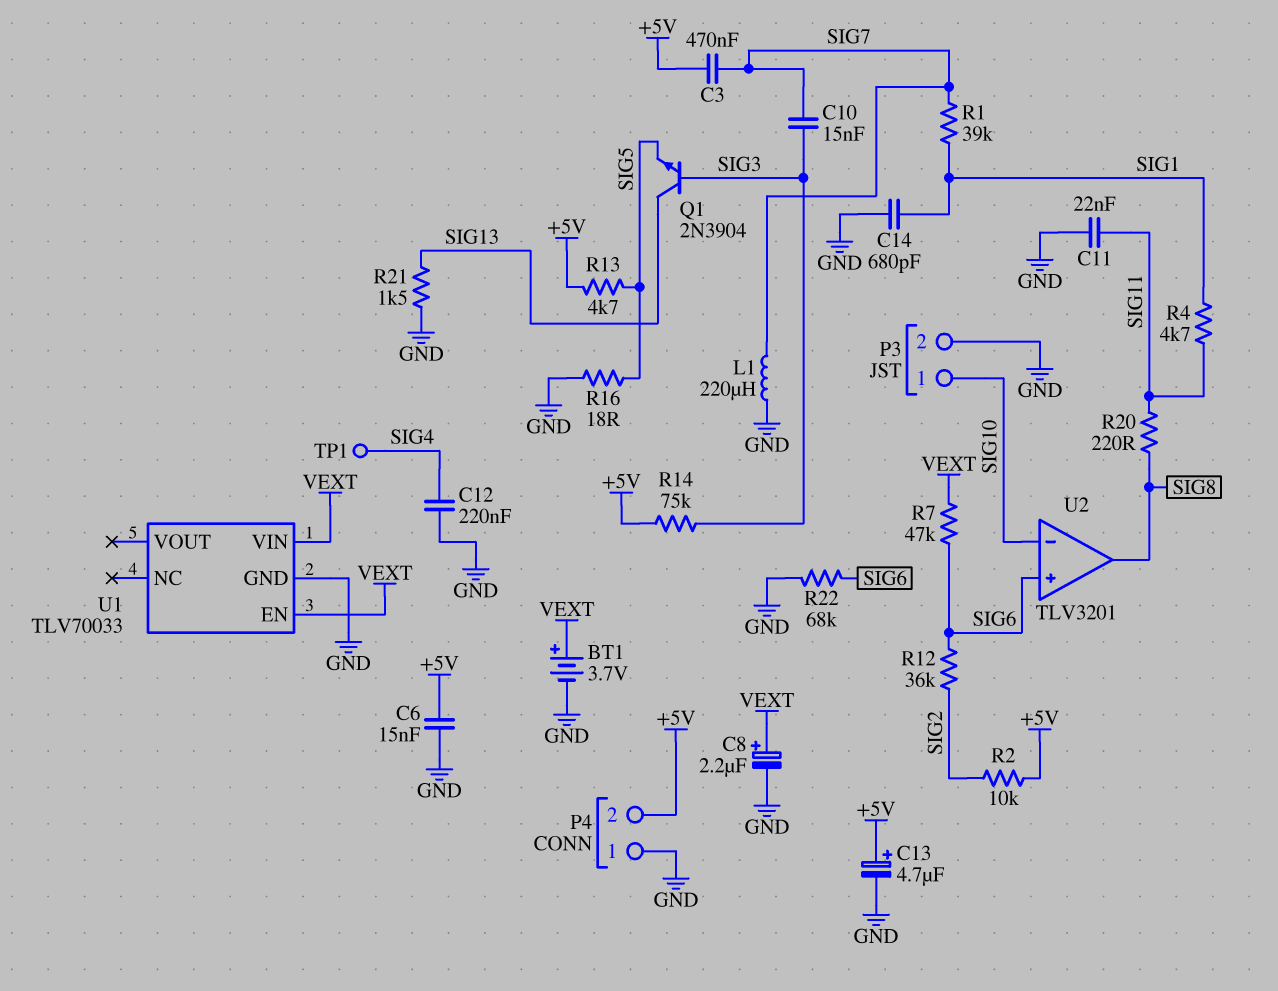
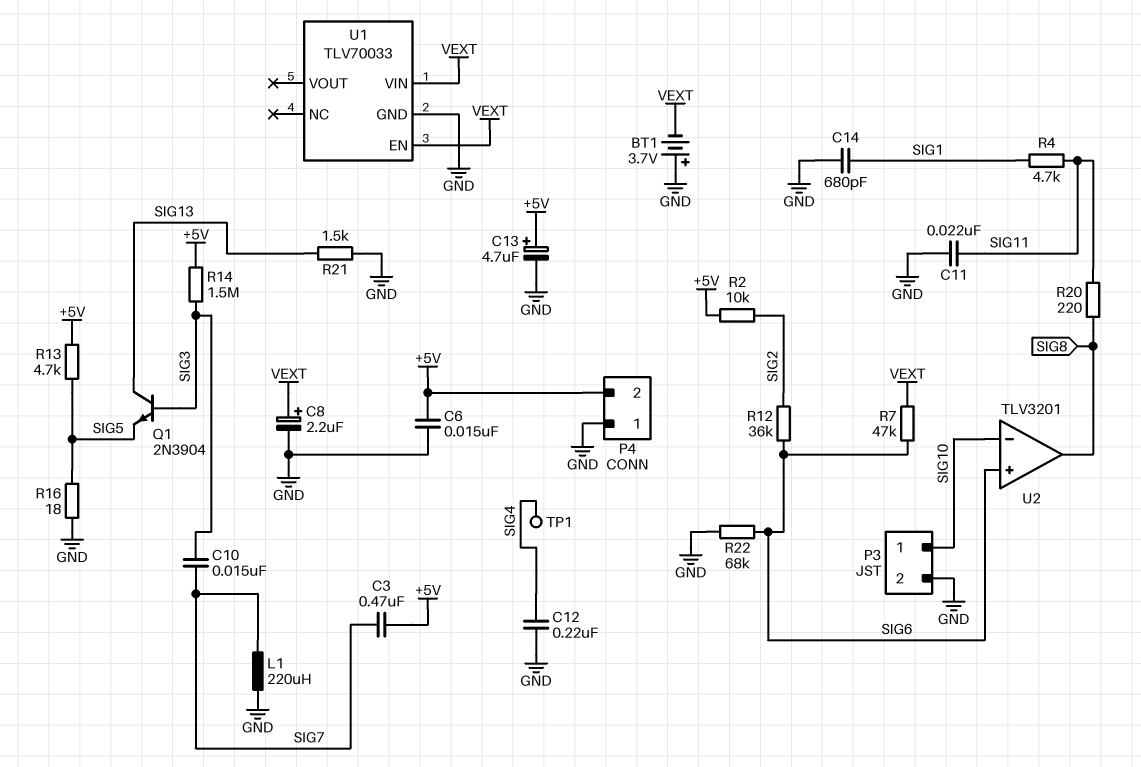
BT1: 3.7V (plus VEXT, minus GND) -> 3.7V (plus GND, minus VEXT)
R1: 39k (SIG1, SIG7) -> none
R14: 75k (+5V, SIG3) -> 1.5M (+5V, SIG3)

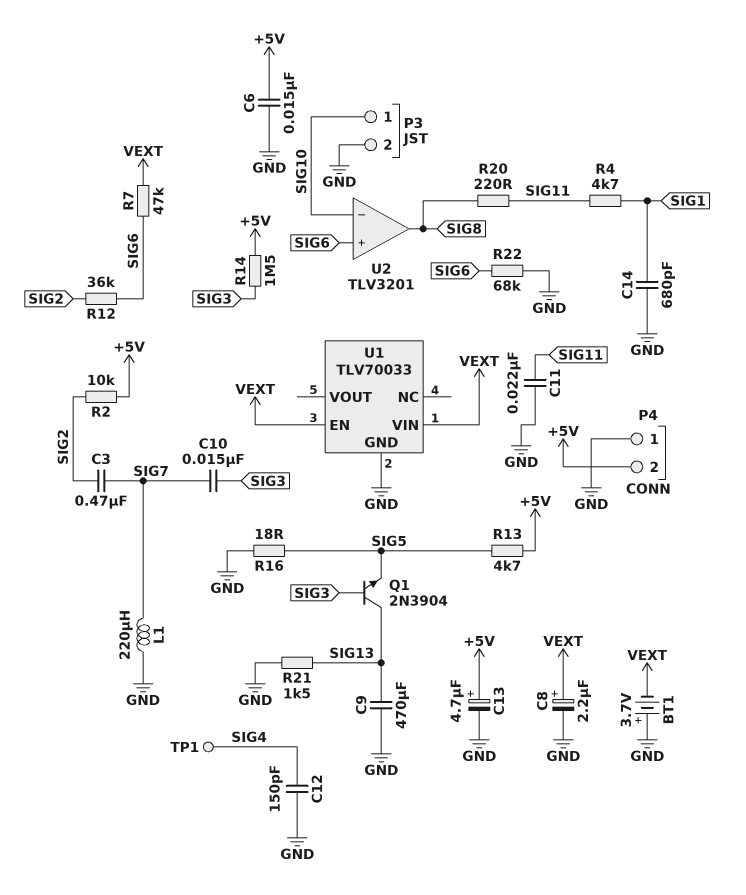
C3: 470nF (+5V, SIG7) -> 470nF (SIG2, SIG7)
C9: none -> 470uF (GND, SIG13)
C12: 220nF (GND, SIG4) -> 150pF (GND, SIG4)

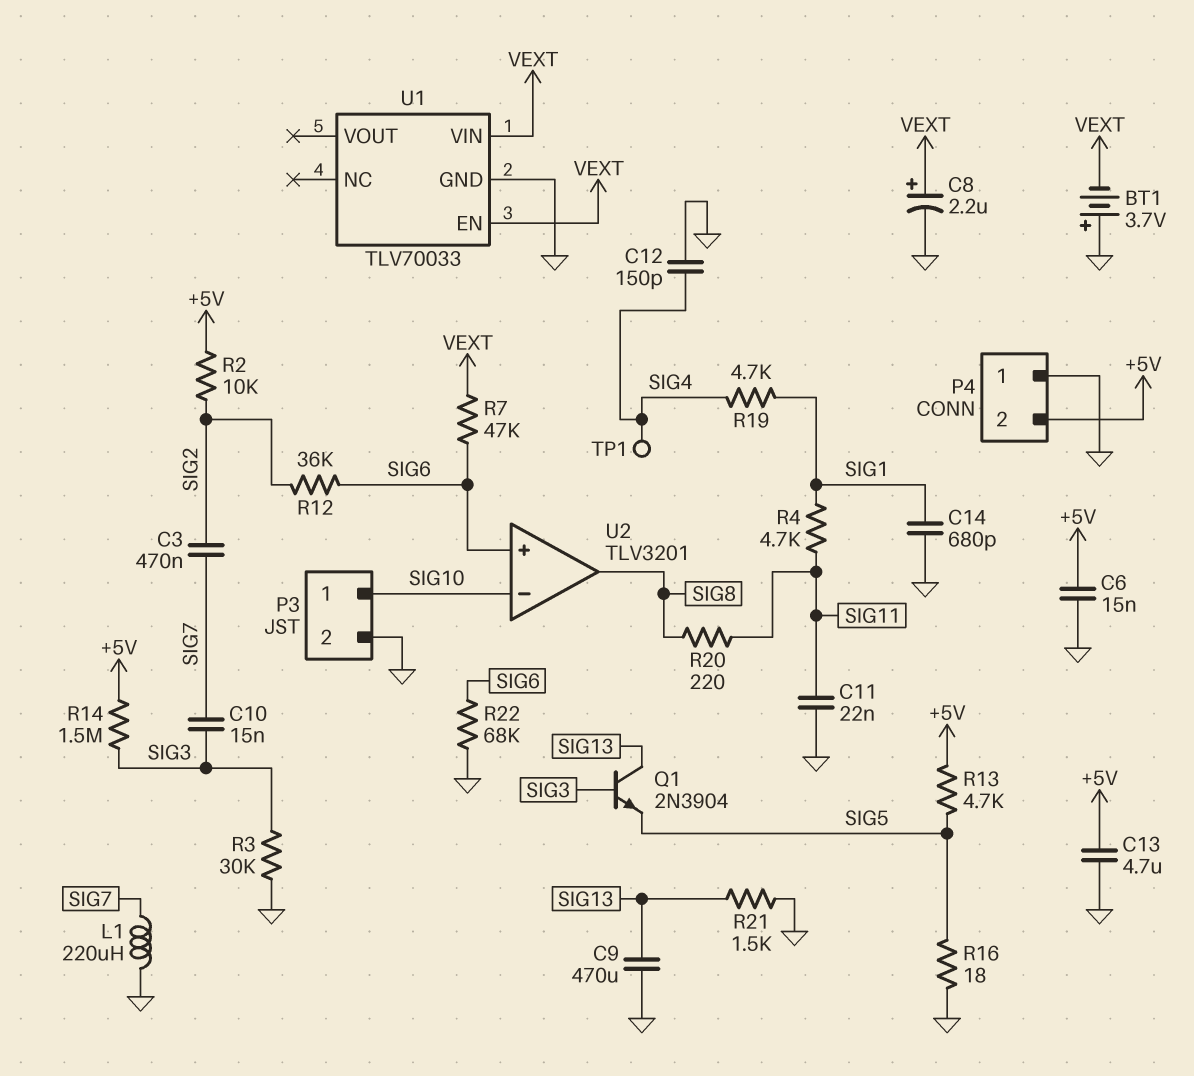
C13: 4.7uF (plus +5V, minus GND) -> 4.7uF (+5V, GND)
R3: none -> 30k (GND, SIG3)
R19: none -> 4.7k (SIG1, SIG4)

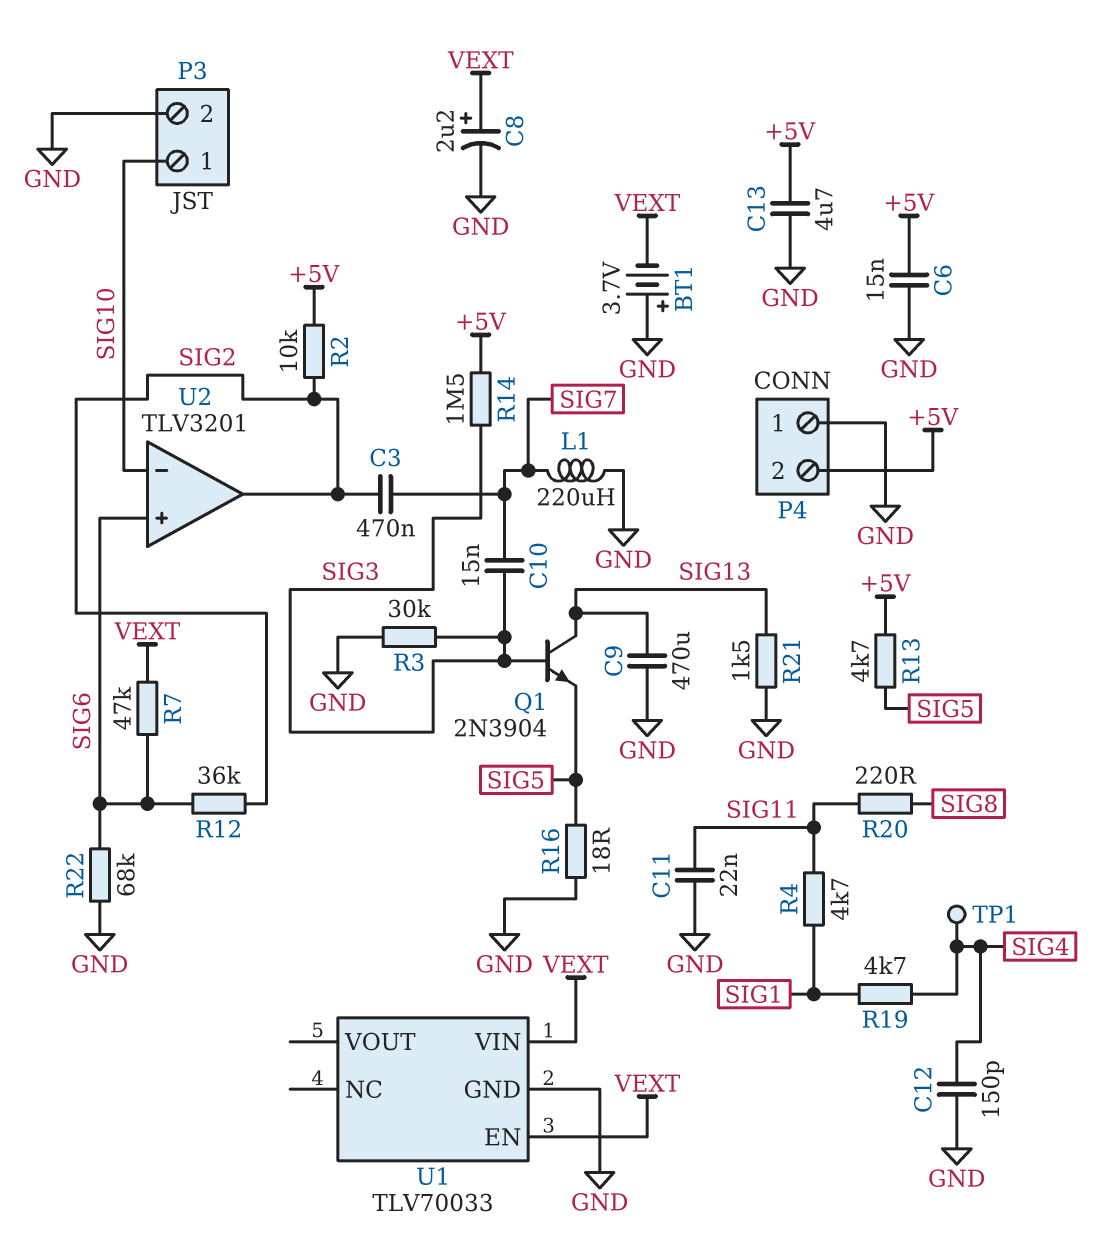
C14: 680pF (GND, SIG1) -> none
U2 pin out: SIG8 -> SIG2

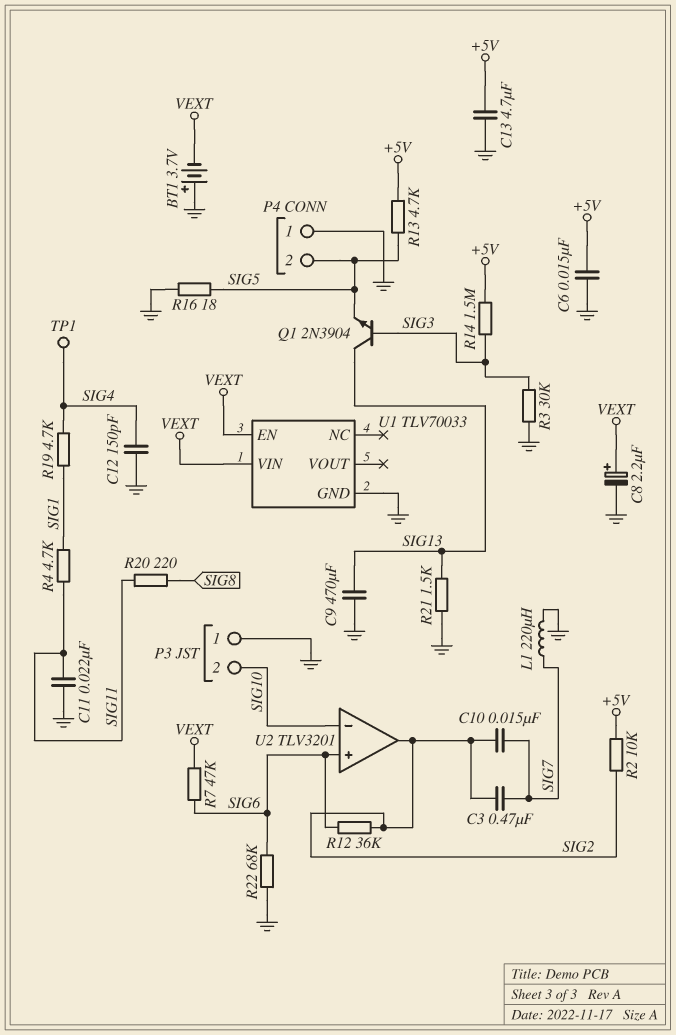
C10: 15nF (SIG3, SIG7) -> 15nF (SIG2, SIG7)
P3 pin 1: SIG10 -> GND
P3 pin 2: GND -> SIG10
P4 pin 2: +5V -> SIG5

